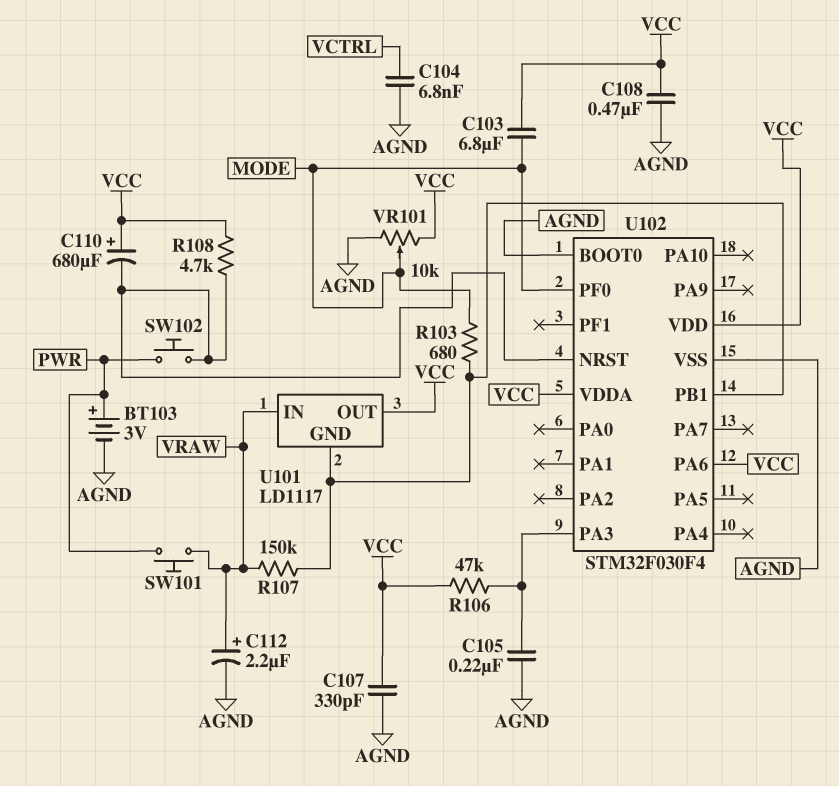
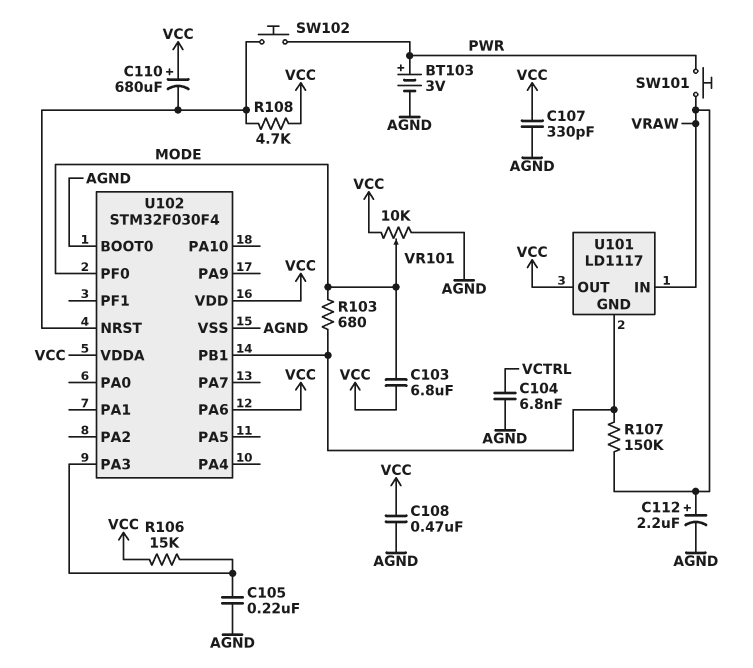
R106: 47k (U102/PA3, VCC) -> 15k (U102/PA3, VCC)

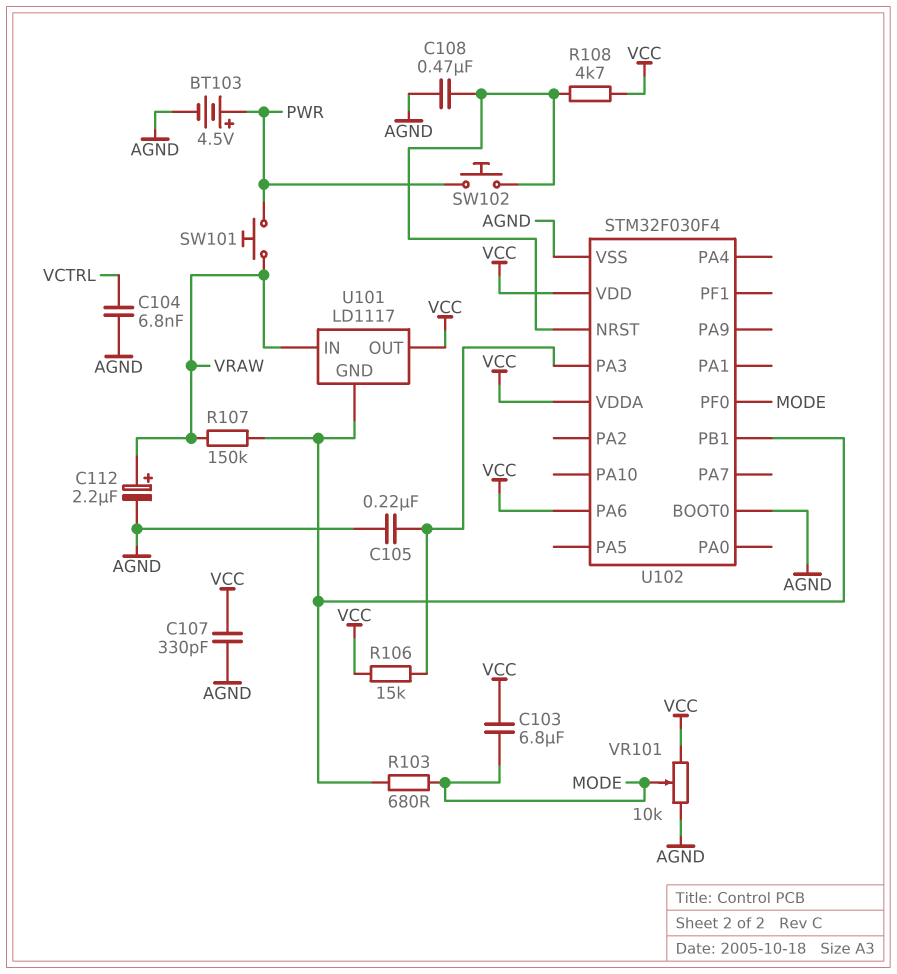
BT103: 3V (plus PWR, minus AGND) -> 4.5V (plus PWR, minus AGND)
C108: 470nF (AGND, VCC) -> 470nF (AGND, U102/NRST)
C110: 680uF (plus VCC, minus U102/NRST) -> none

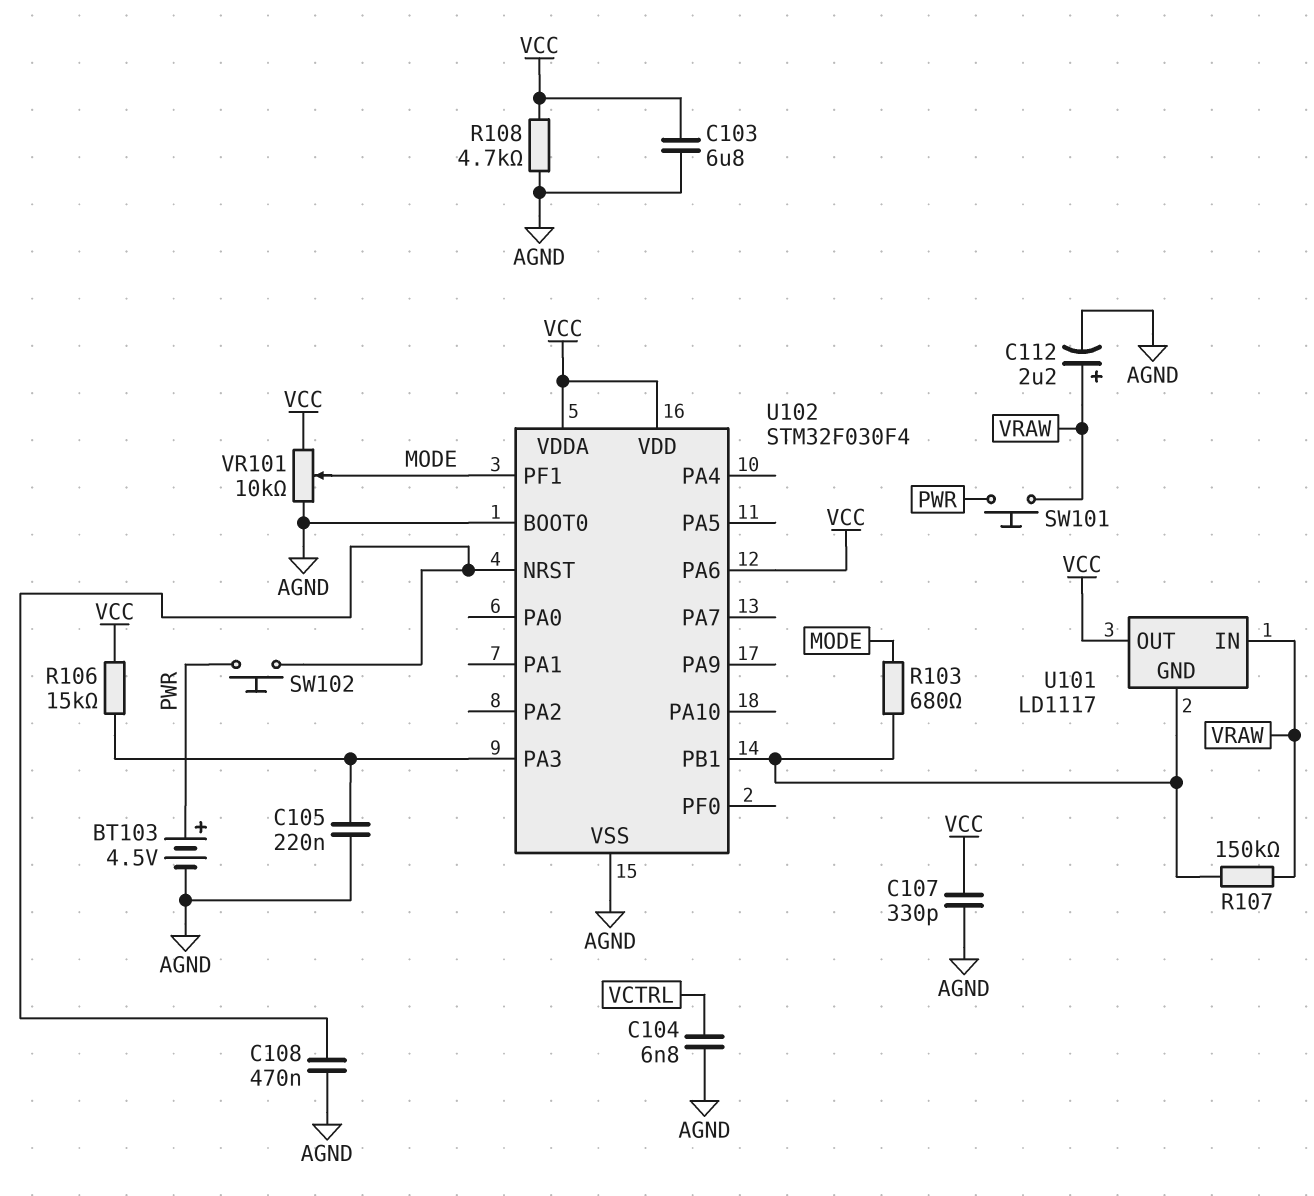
C103: 6.8uF (MODE, VCC) -> 6.8uF (AGND, VCC)
R108: 4.7k (U102/NRST, VCC) -> 4.7k (AGND, VCC)
U102 pin PF0: MODE -> none
U102 pin PF1: none -> MODE

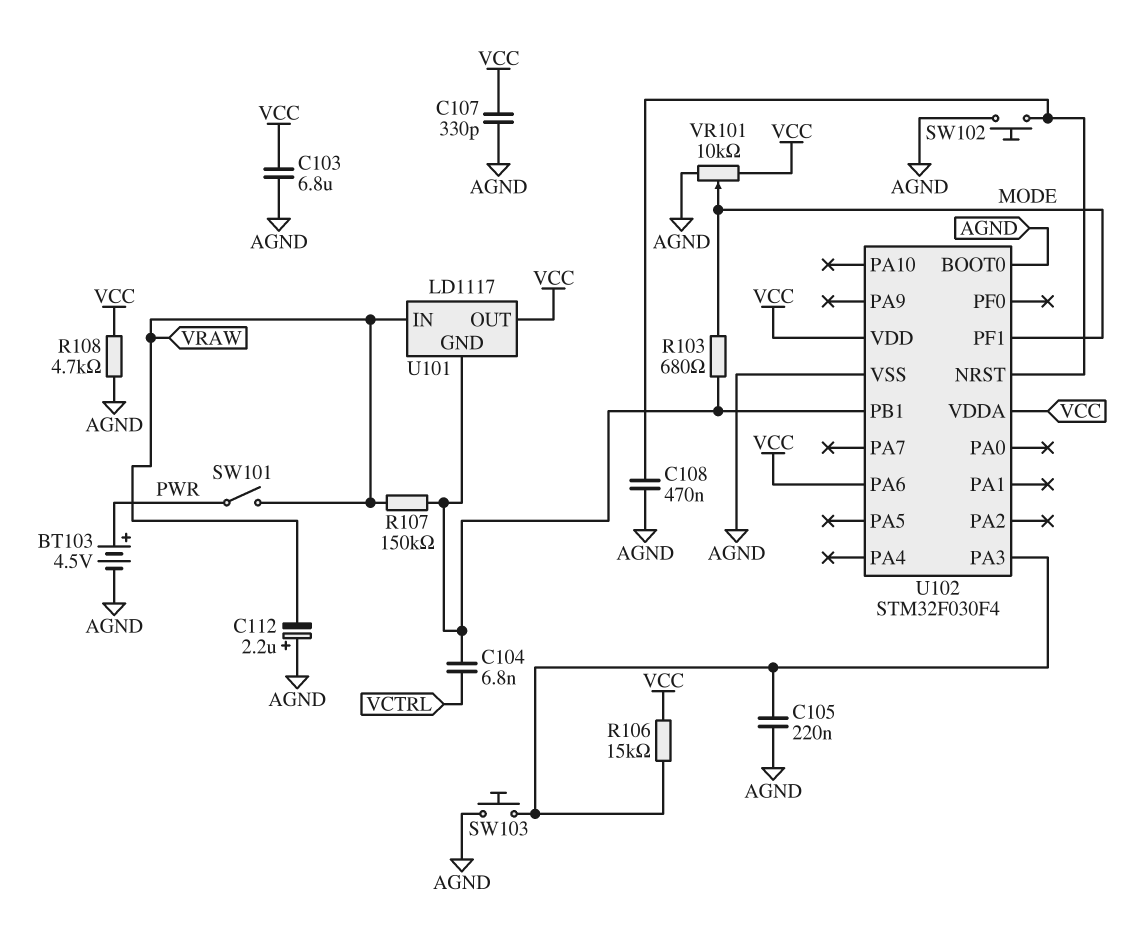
C104: 6.8nF (AGND, VCTRL) -> 6.8nF (U101/GND, VCTRL)
C112: 2.2uF (plus VRAW, minus AGND) -> 2.2uF (plus AGND, minus VRAW)
SW101: button (PWR, VRAW) -> switch (PWR, VRAW)
SW102: button (PWR, U102/NRST) -> button (AGND, U102/NRST)
SW103: none -> button (AGND, U102/PA3)

